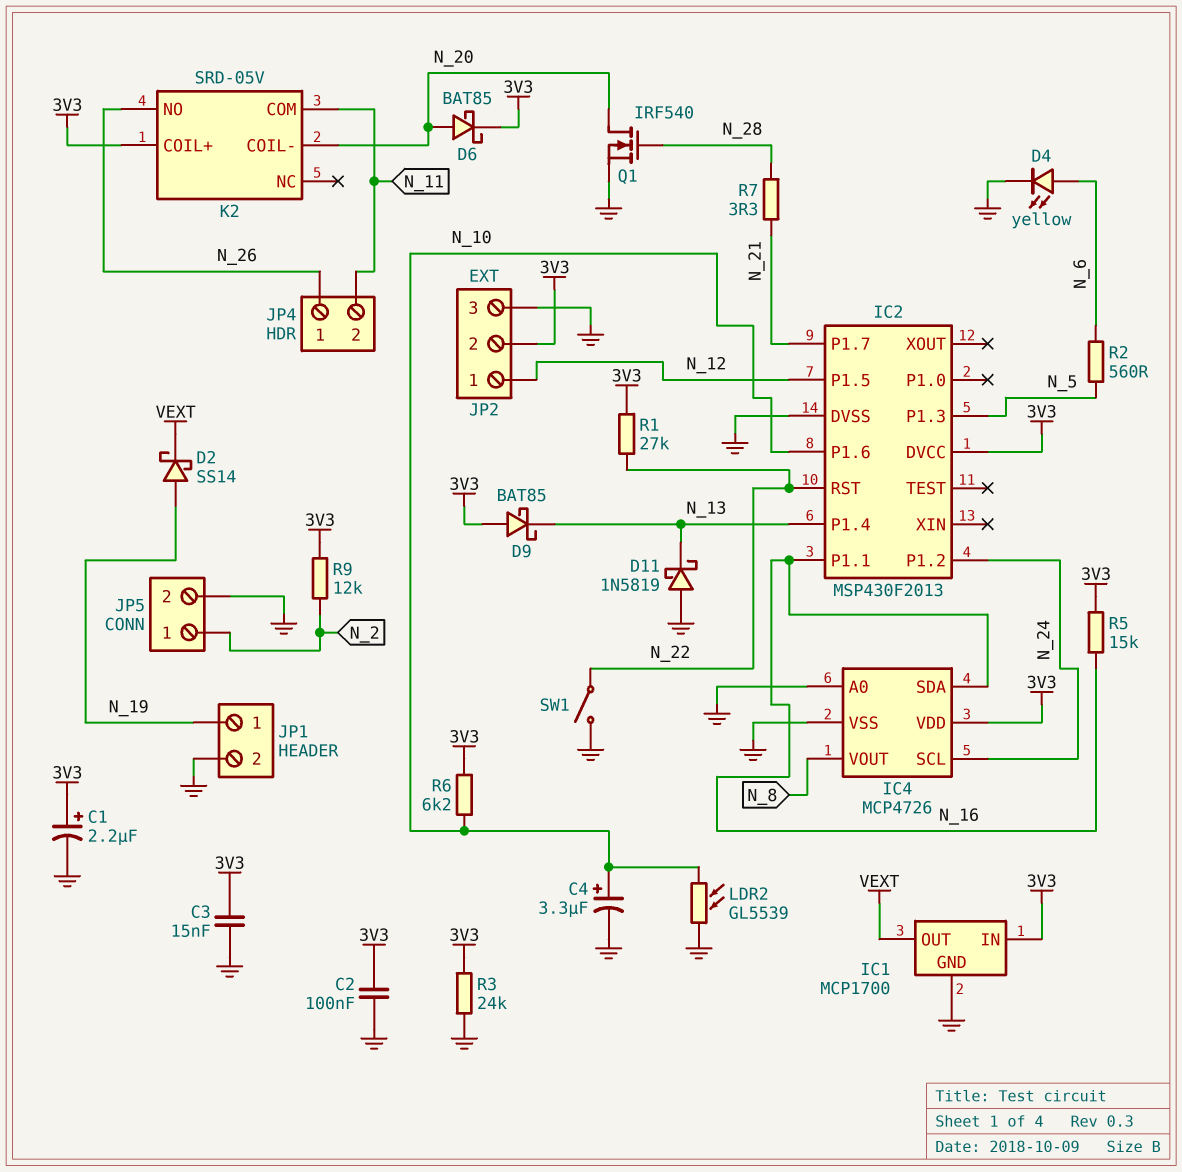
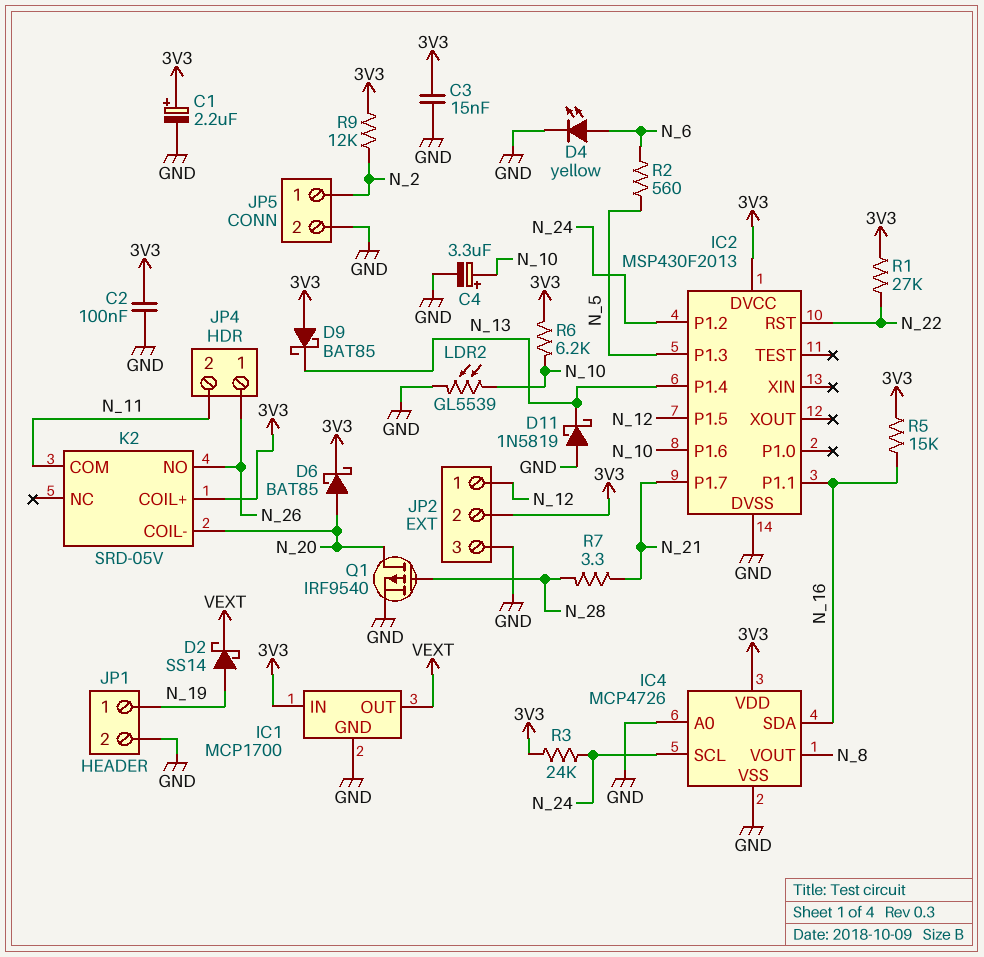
Q1: NMOS IRF540 (G N_28, D N_20, S GND) -> PMOS IRF9540 (G N_28, D N_20, S GND)
R3: 24k (3V3, GND) -> 24k (3V3, N_24)
SW1: switch (GND, N_22) -> none

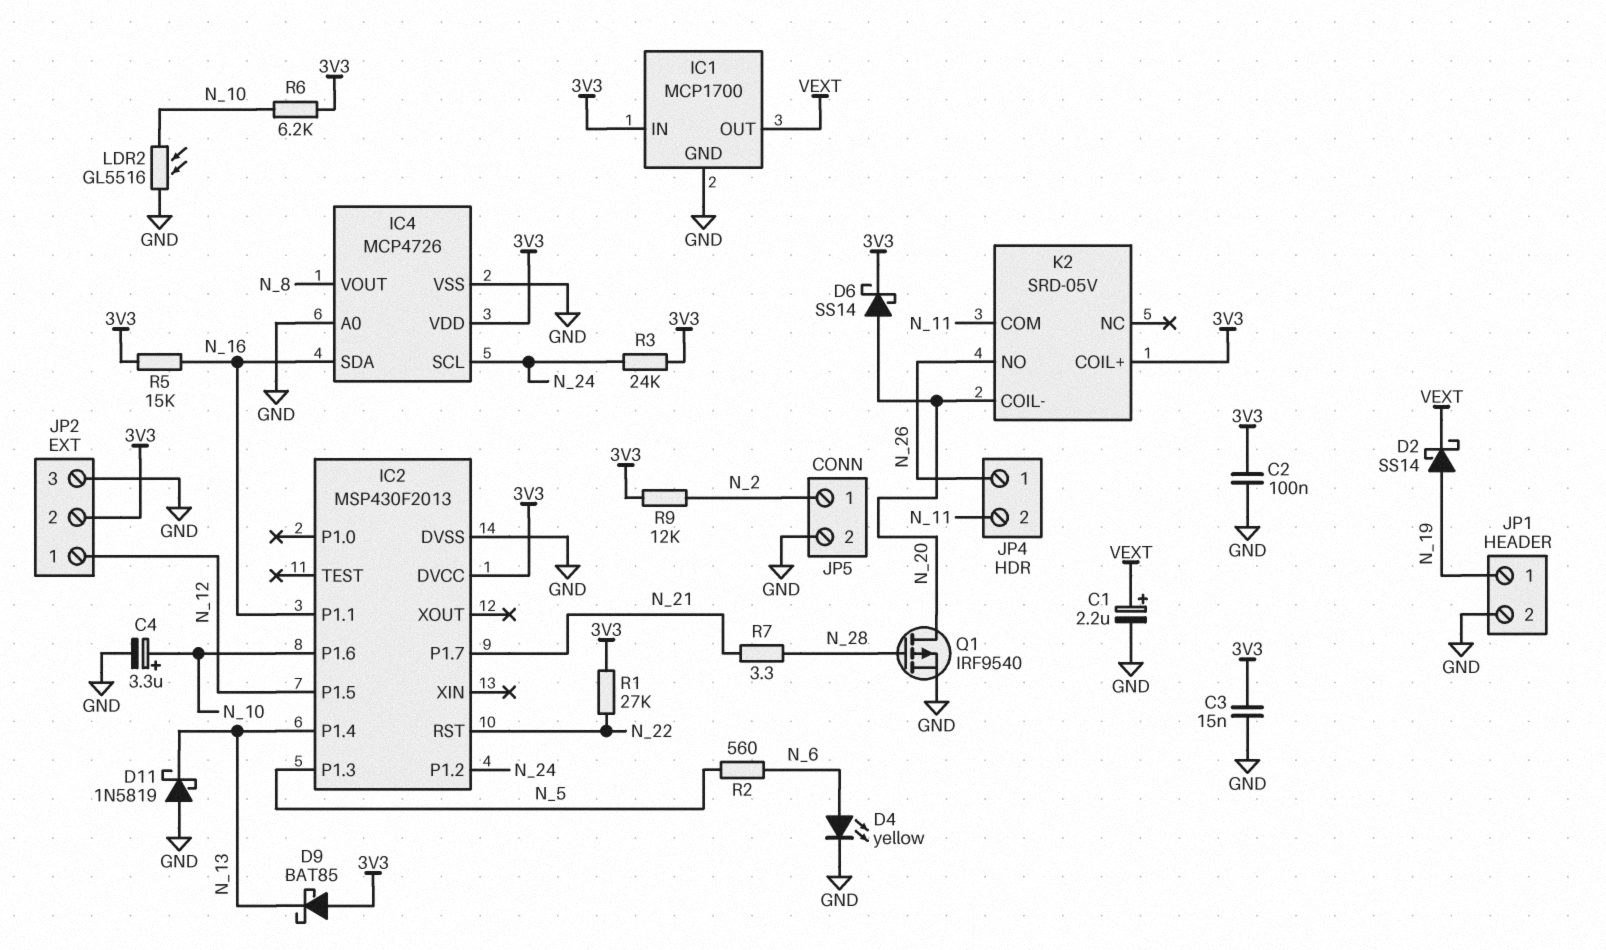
C1: 2.2uF (plus 3V3, minus GND) -> 2.2uF (plus VEXT, minus GND)
D6: schottky BAT85 (A N_20, K 3V3) -> schottky SS14 (A N_20, K 3V3)
LDR2: GL5539 (GND, N_10) -> GL5516 (GND, N_10)

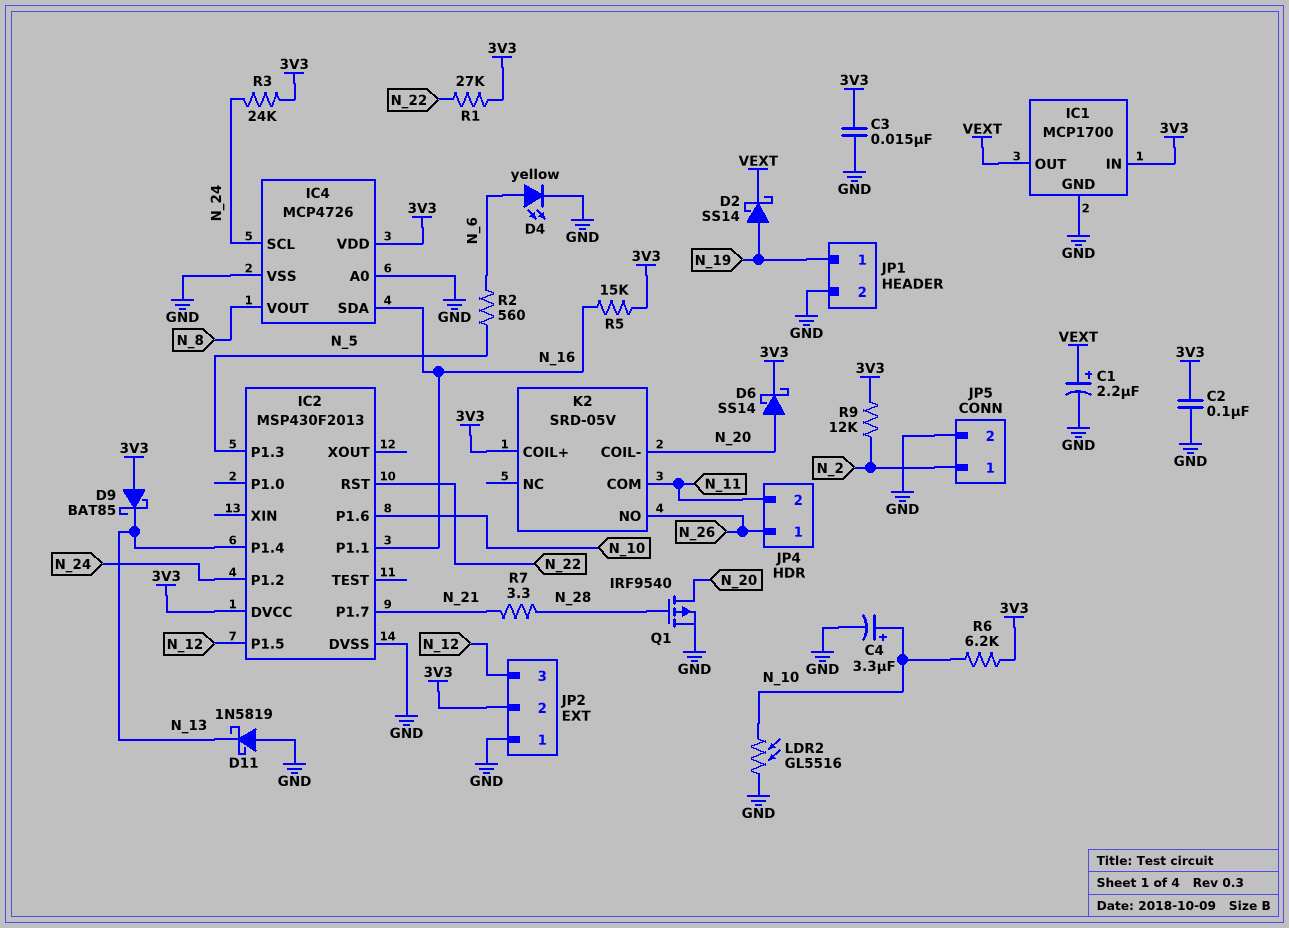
JP2 pin 1: N_12 -> GND
JP2 pin 3: GND -> N_12

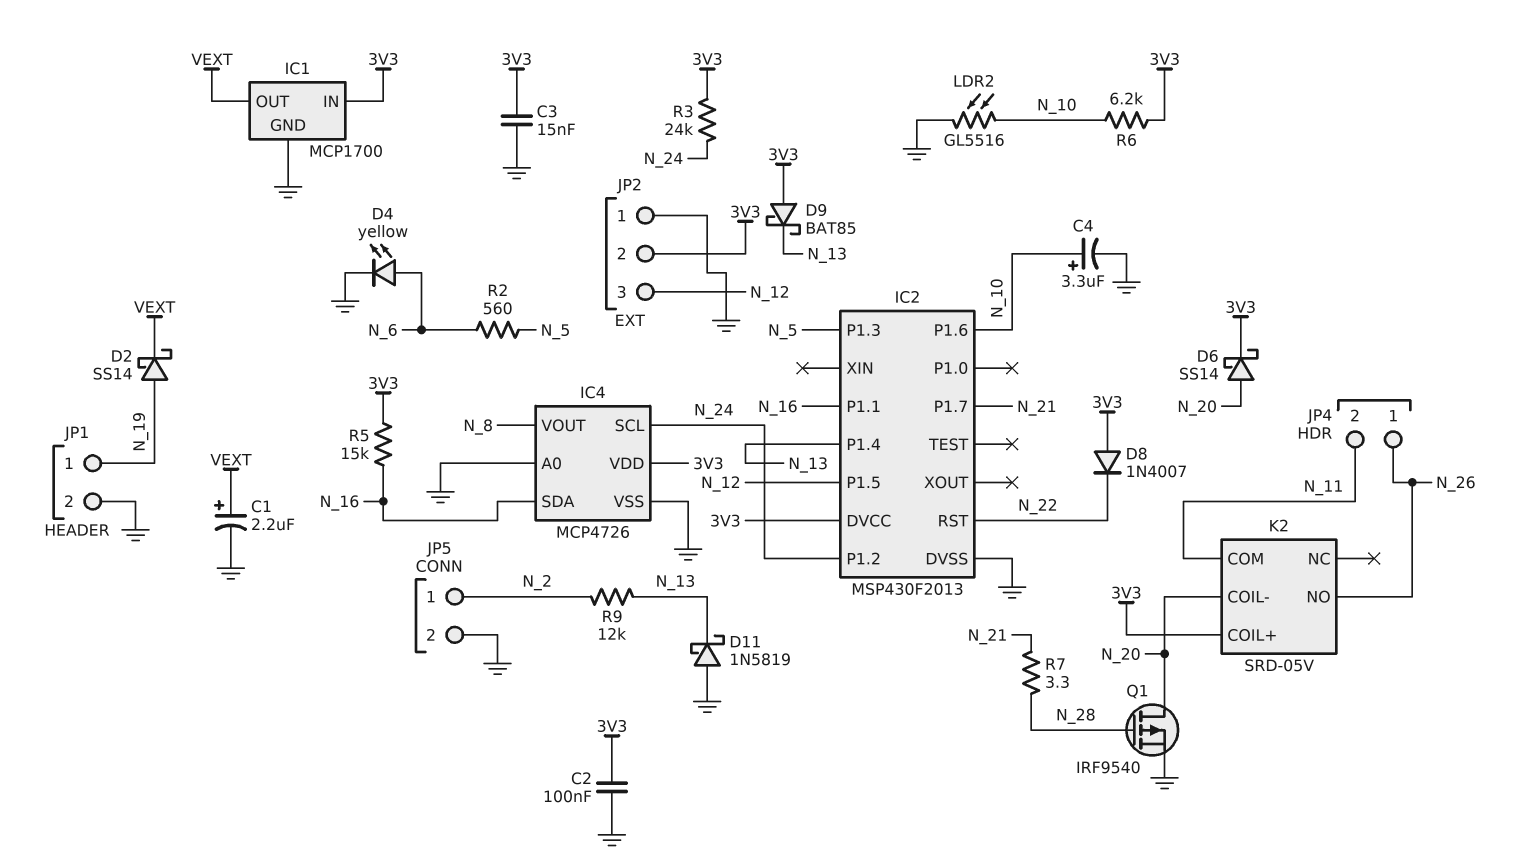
D8: none -> diode 1N4007 (A 3V3, K N_22)
R1: 27k (3V3, N_22) -> none
R9: 12k (3V3, N_2) -> 12k (N_2, N_13)

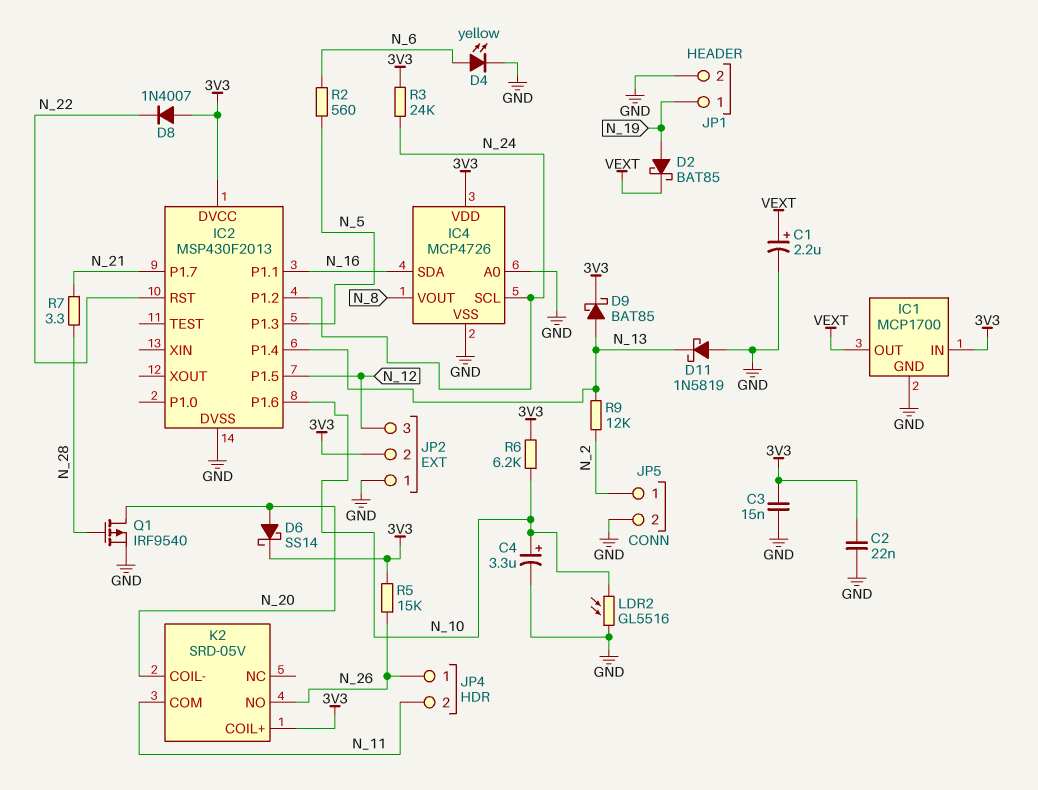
C2: 100nF (3V3, GND) -> 22nF (3V3, GND)
D2: schottky SS14 (A N_19, K VEXT) -> schottky BAT85 (A N_19, K VEXT)
D9: schottky BAT85 (A 3V3, K N_13) -> schottky BAT85 (A N_13, K 3V3)
R5: 15k (3V3, N_16) -> 15k (3V3, N_26)

